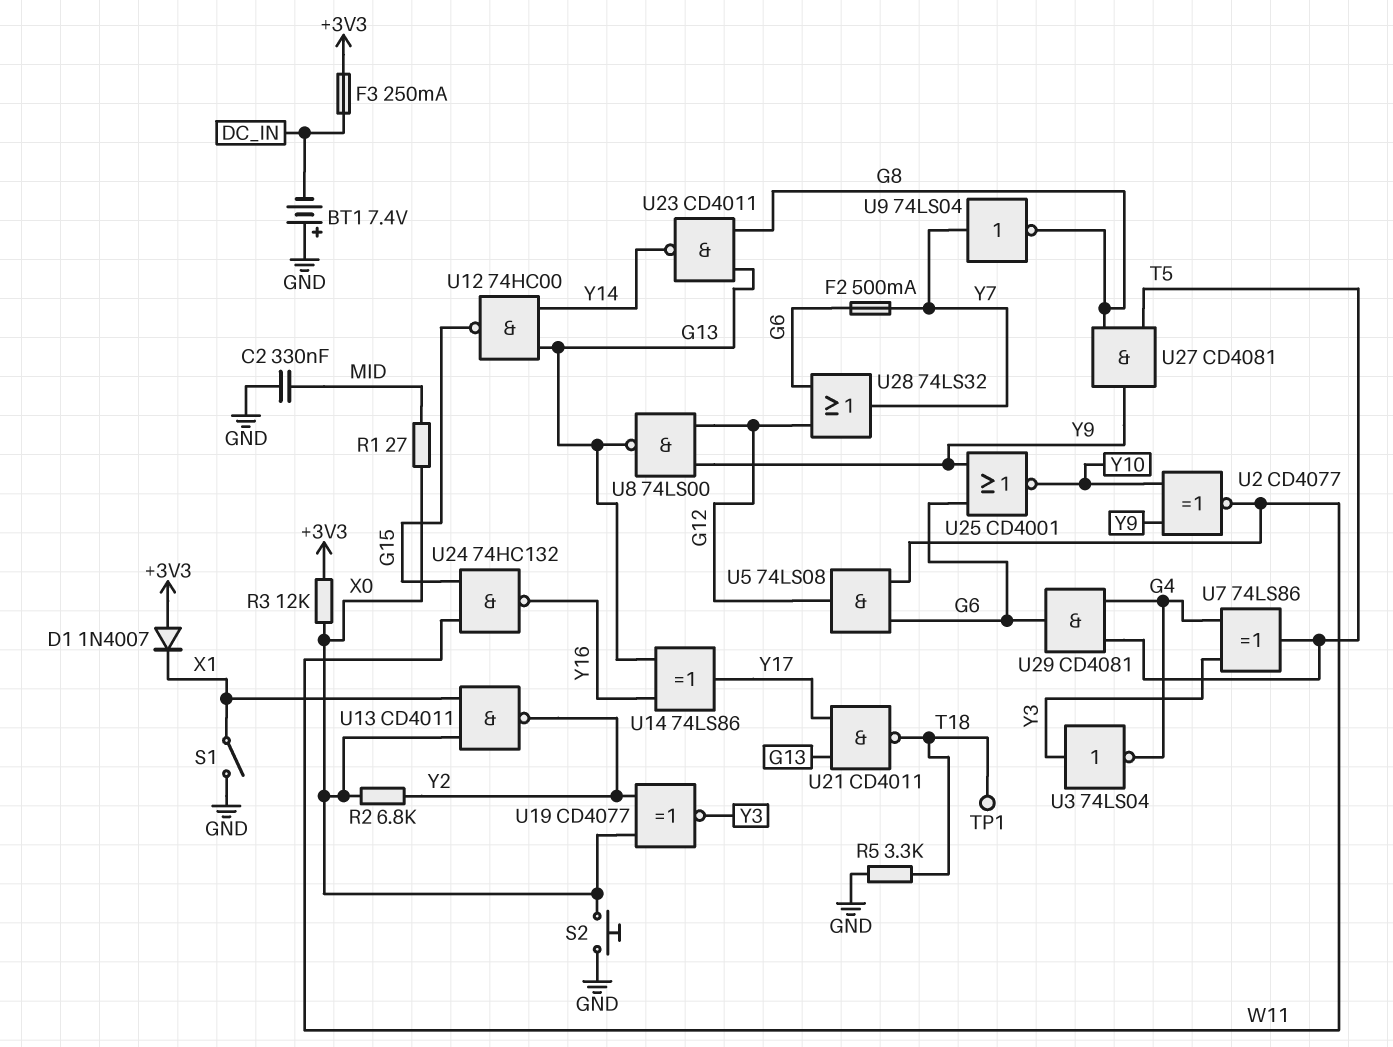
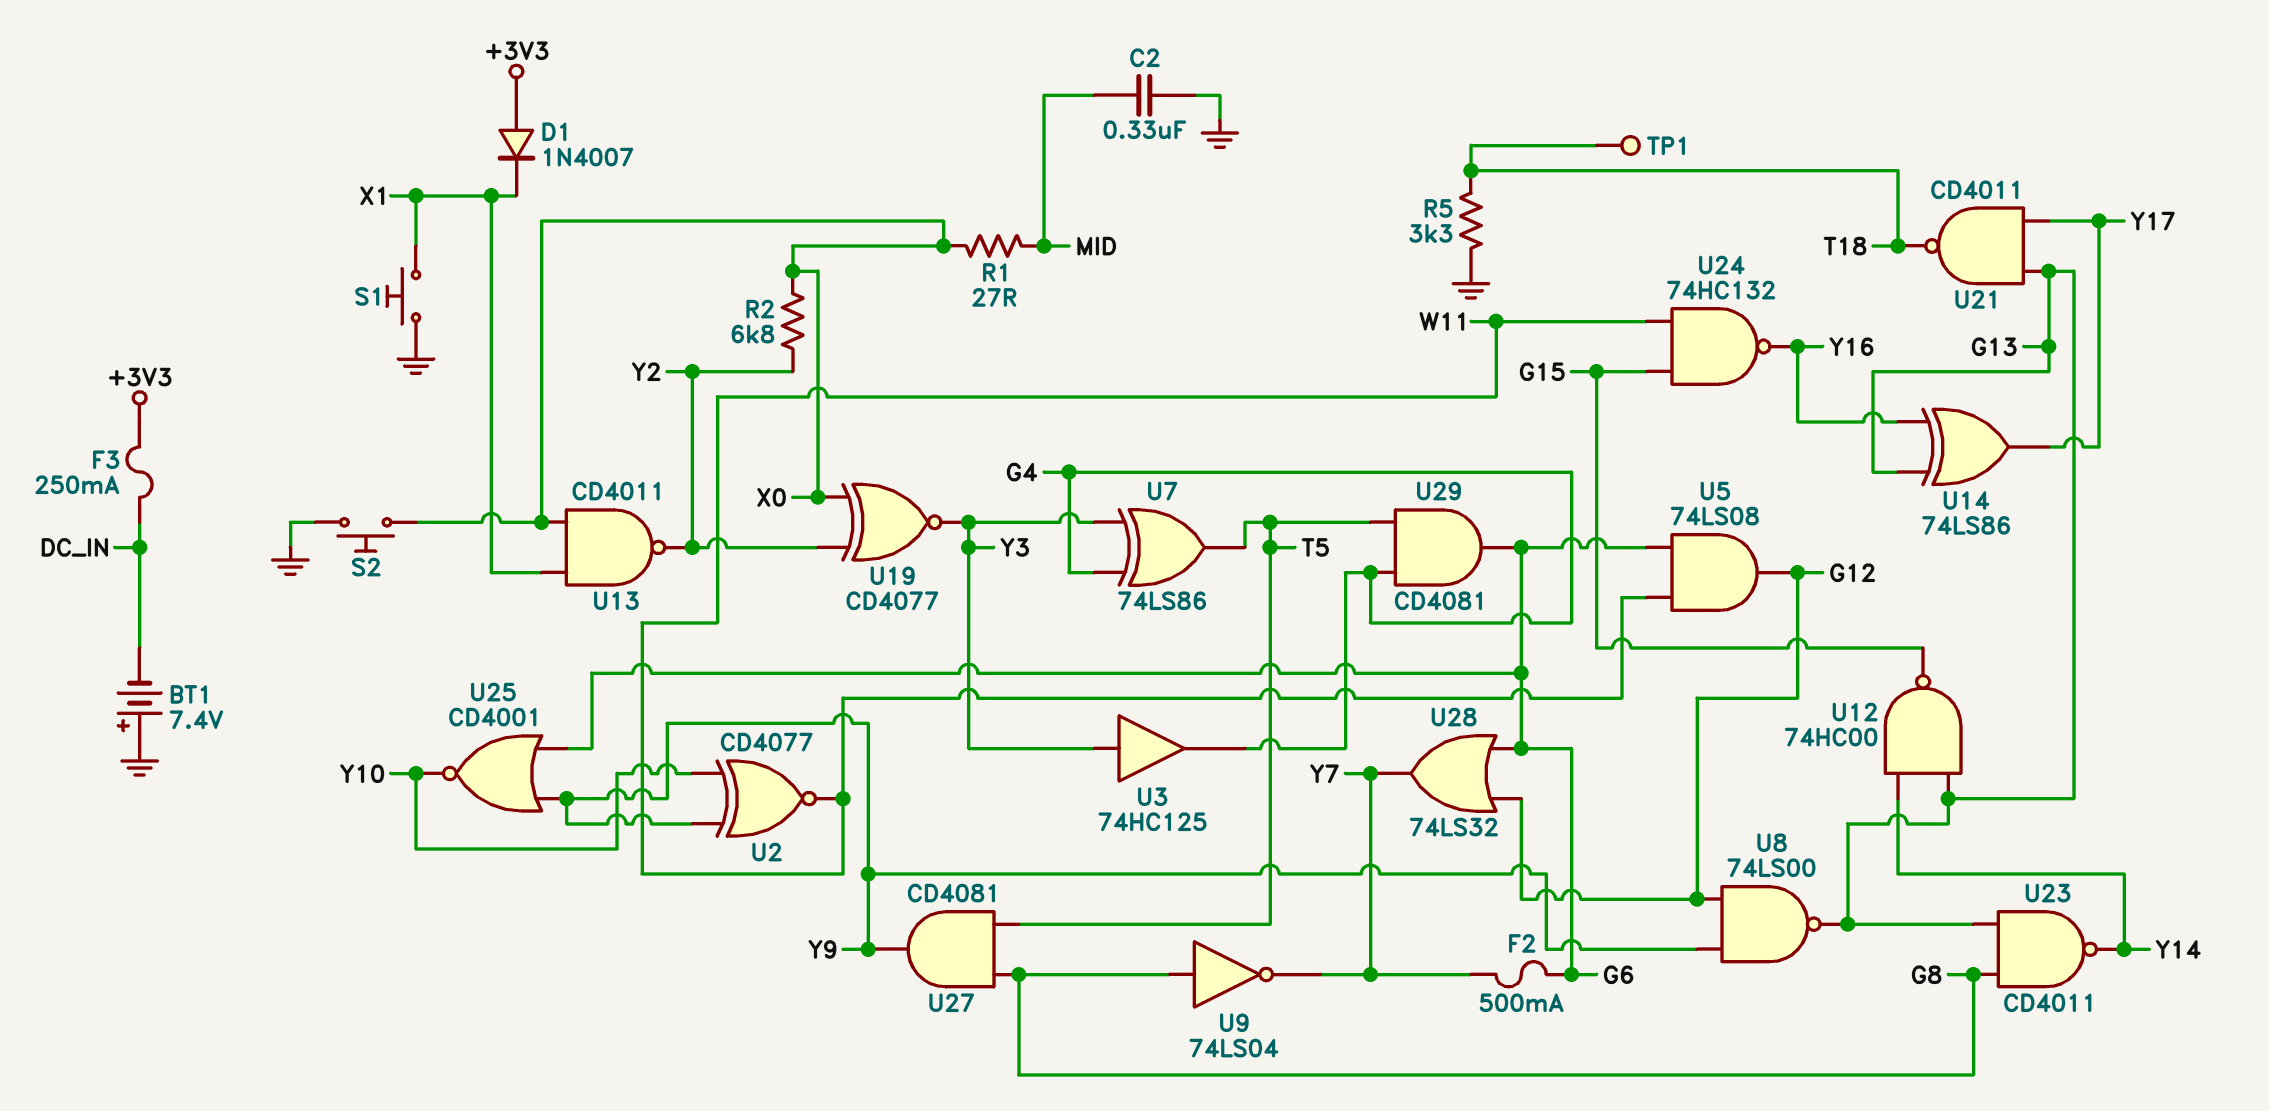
R3: 12k (+3V3, X0) -> none
S1: switch (GND, X1) -> button (GND, X1)
U3: NOT 74LS04 (in Y3, out G4) -> buffer 74HC125 (in Y3, out G4)
U9: NOT 74LS04 (in Y7, out G8) -> NOT 74LS04 (in G8, out Y7)

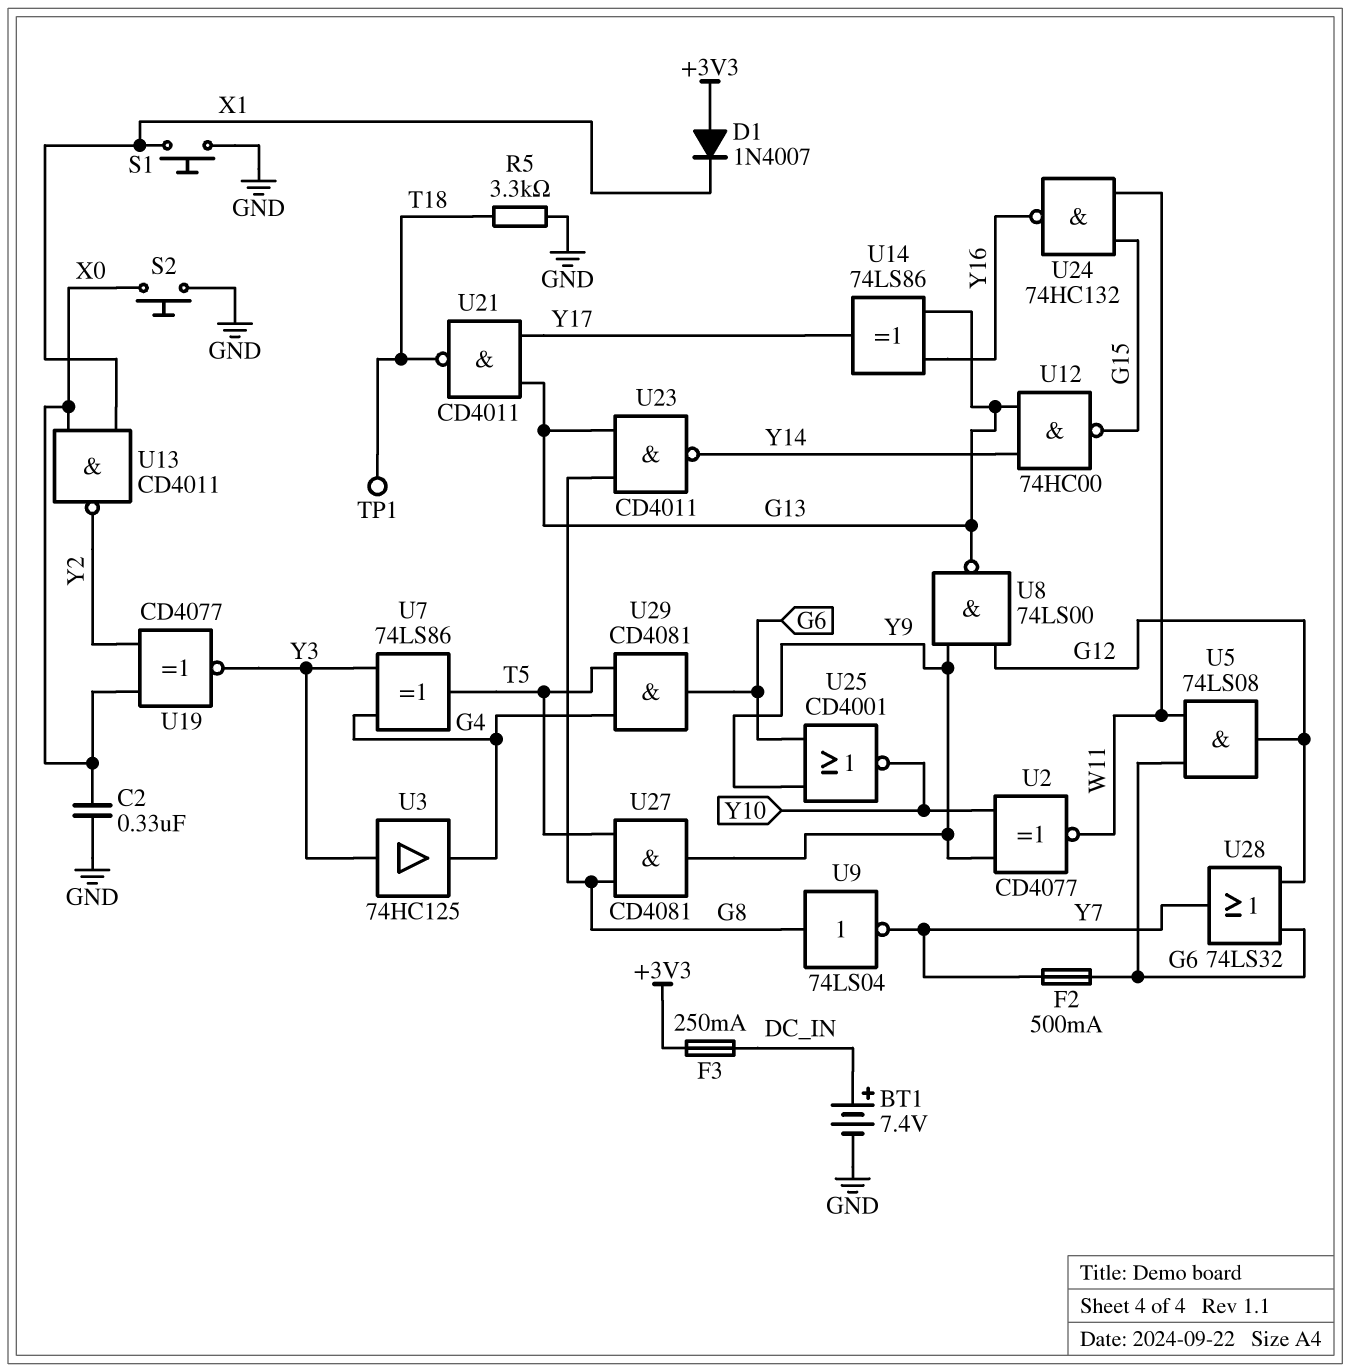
BT1: 7.4V (plus GND, minus DC_IN) -> 7.4V (plus DC_IN, minus GND)
C2: 330nF (GND, MID) -> 330nF (GND, X0)
R1: 27 (MID, X0) -> none
R2: 6.8k (X0, Y2) -> none

